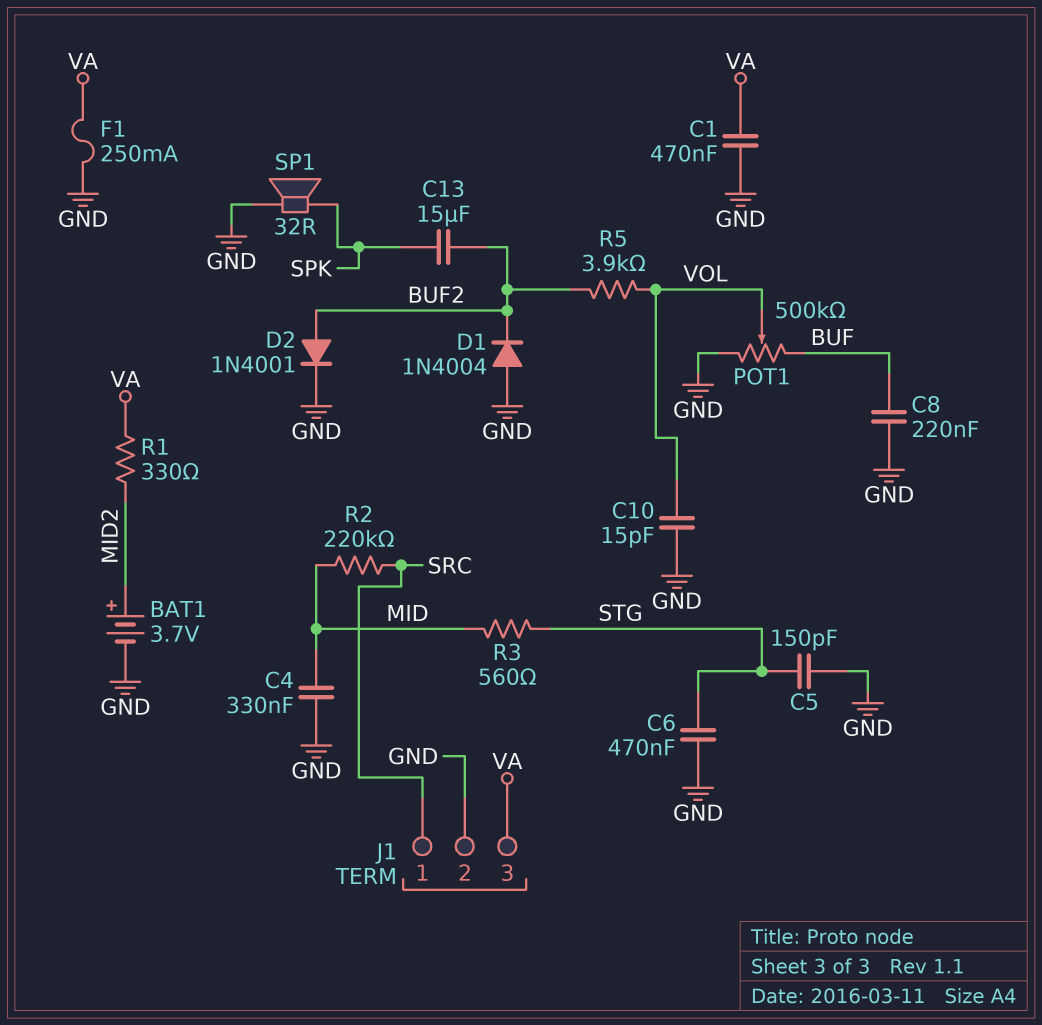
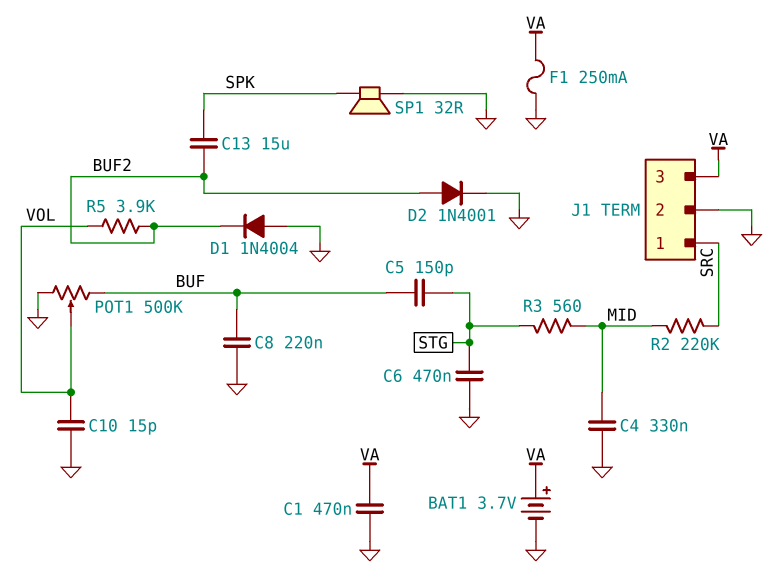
BAT1: 3.7V (plus MID2, minus GND) -> 3.7V (plus VA, minus GND)
C5: 150pF (GND, STG) -> 150pF (BUF, STG)
R1: 330 (MID2, VA) -> none

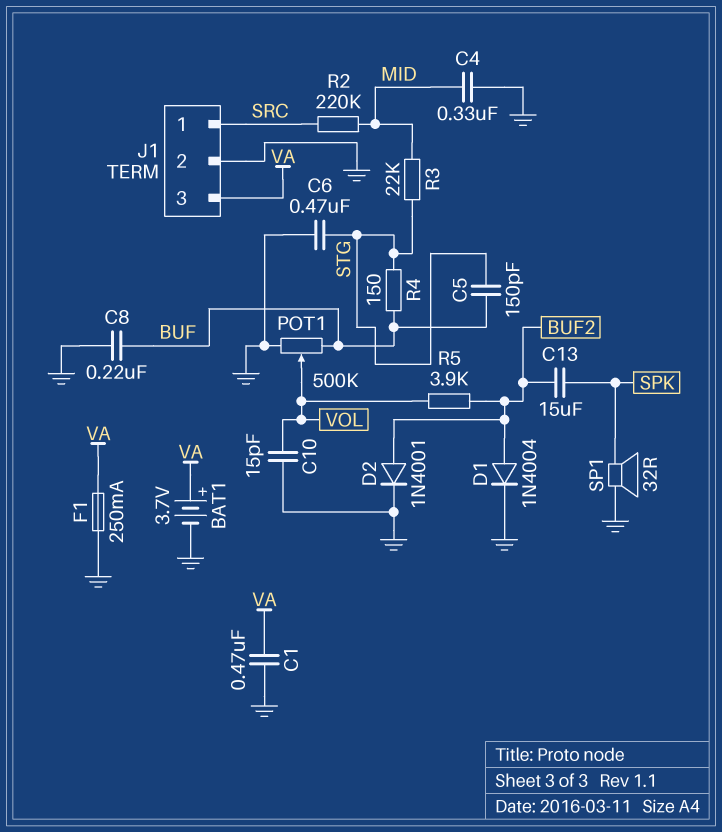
D1: diode 1N4004 (A GND, K BUF2) -> diode 1N4004 (A BUF2, K GND)
R3: 560 (MID, STG) -> 22k (MID, STG)
R4: none -> 150 (BUF, STG)

